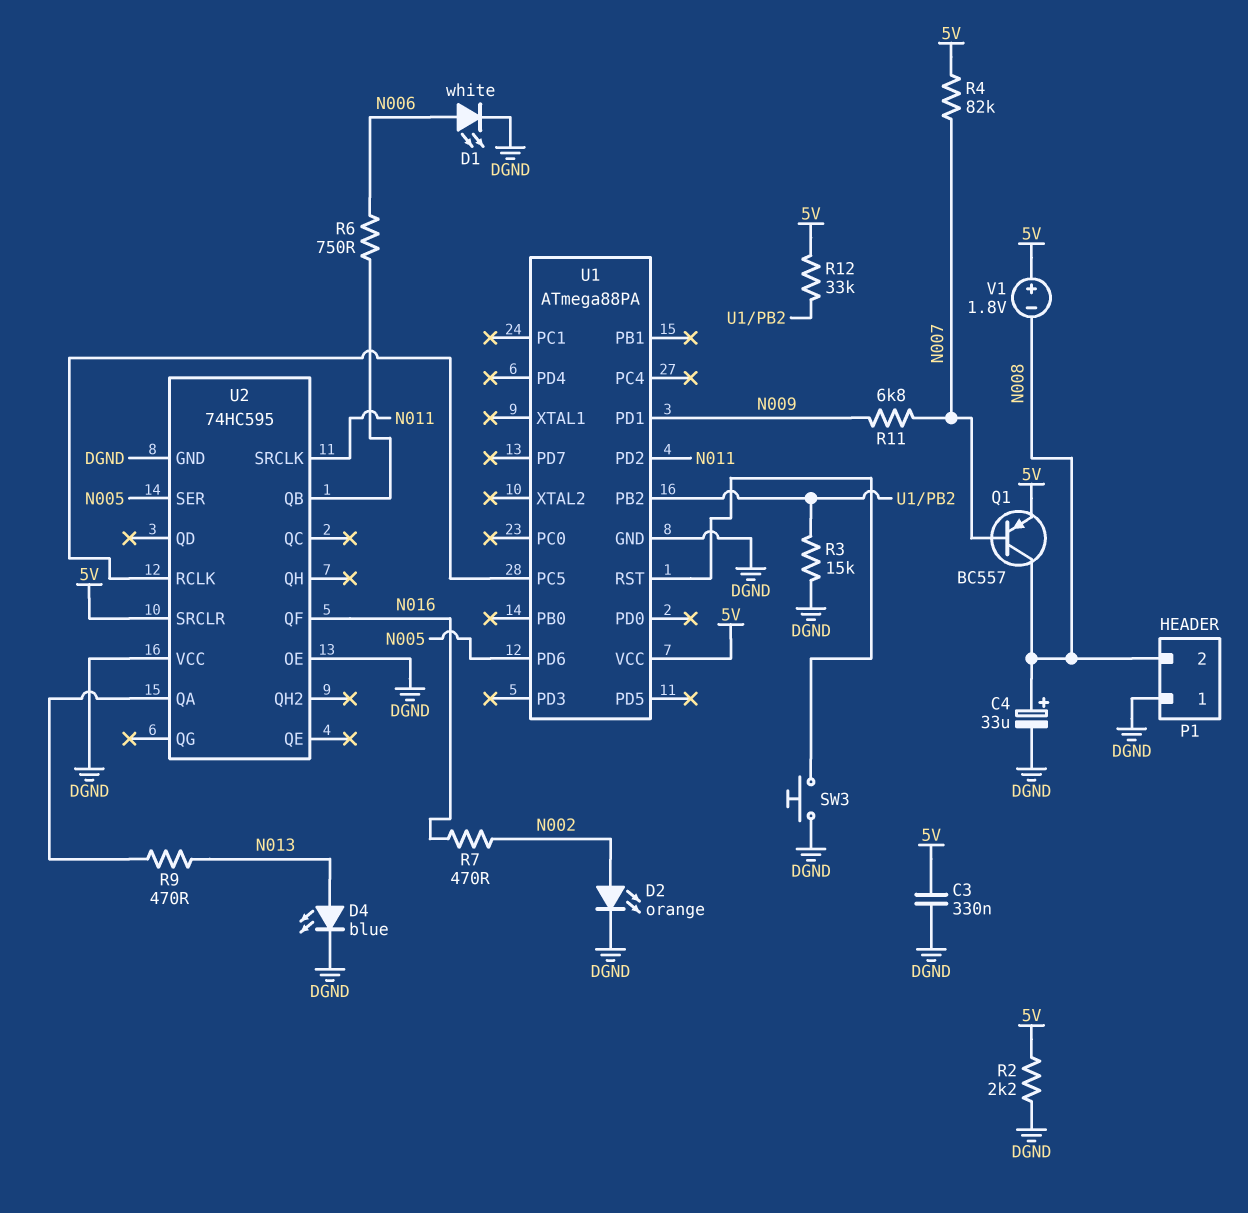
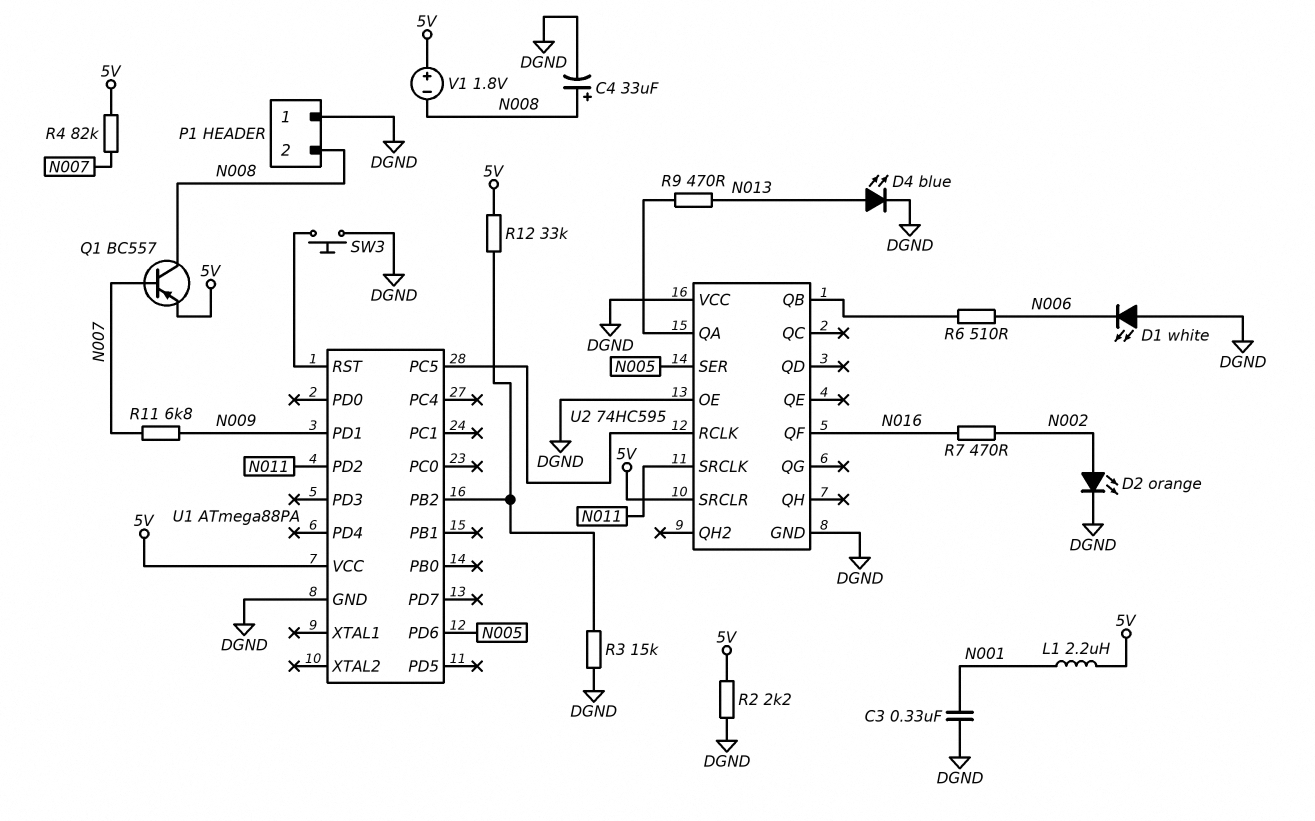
C3: 330nF (5V, DGND) -> 330nF (DGND, N001)
D1: LED white (A N006, K DGND) -> LED white (A DGND, K N006)
L1: none -> 2.2uH (5V, N001)
R6: 750 (N006, U2/QB) -> 510 (N006, U2/QB)

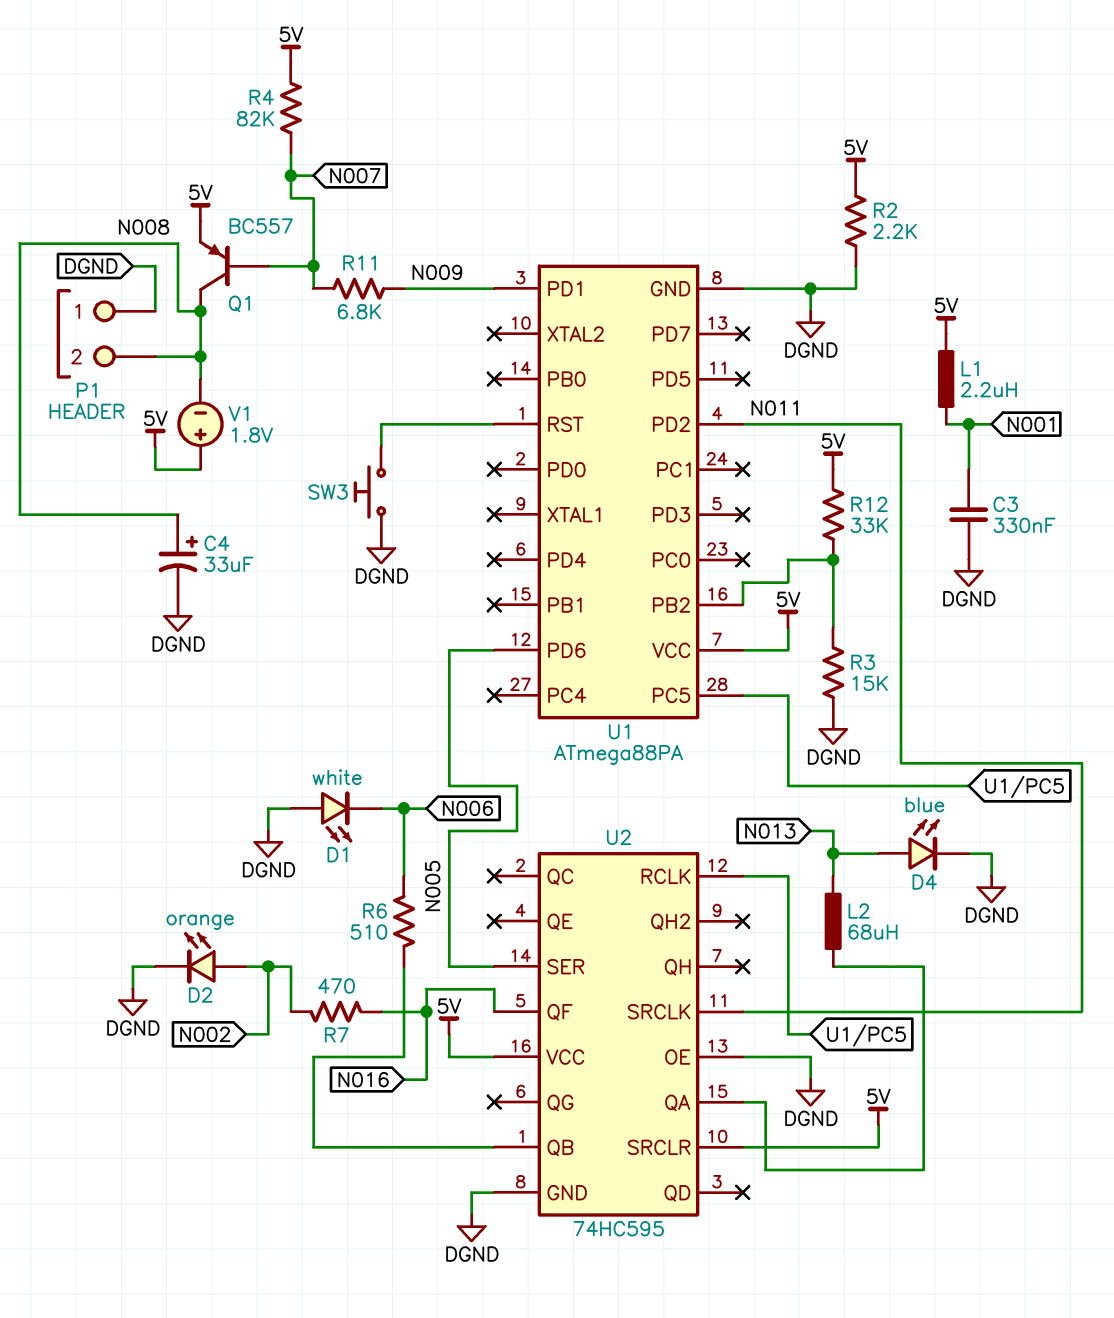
L2: none -> 68uH (N013, U2/QA)
R9: 470 (N013, U2/QA) -> none
U2 pin VCC: DGND -> 5V

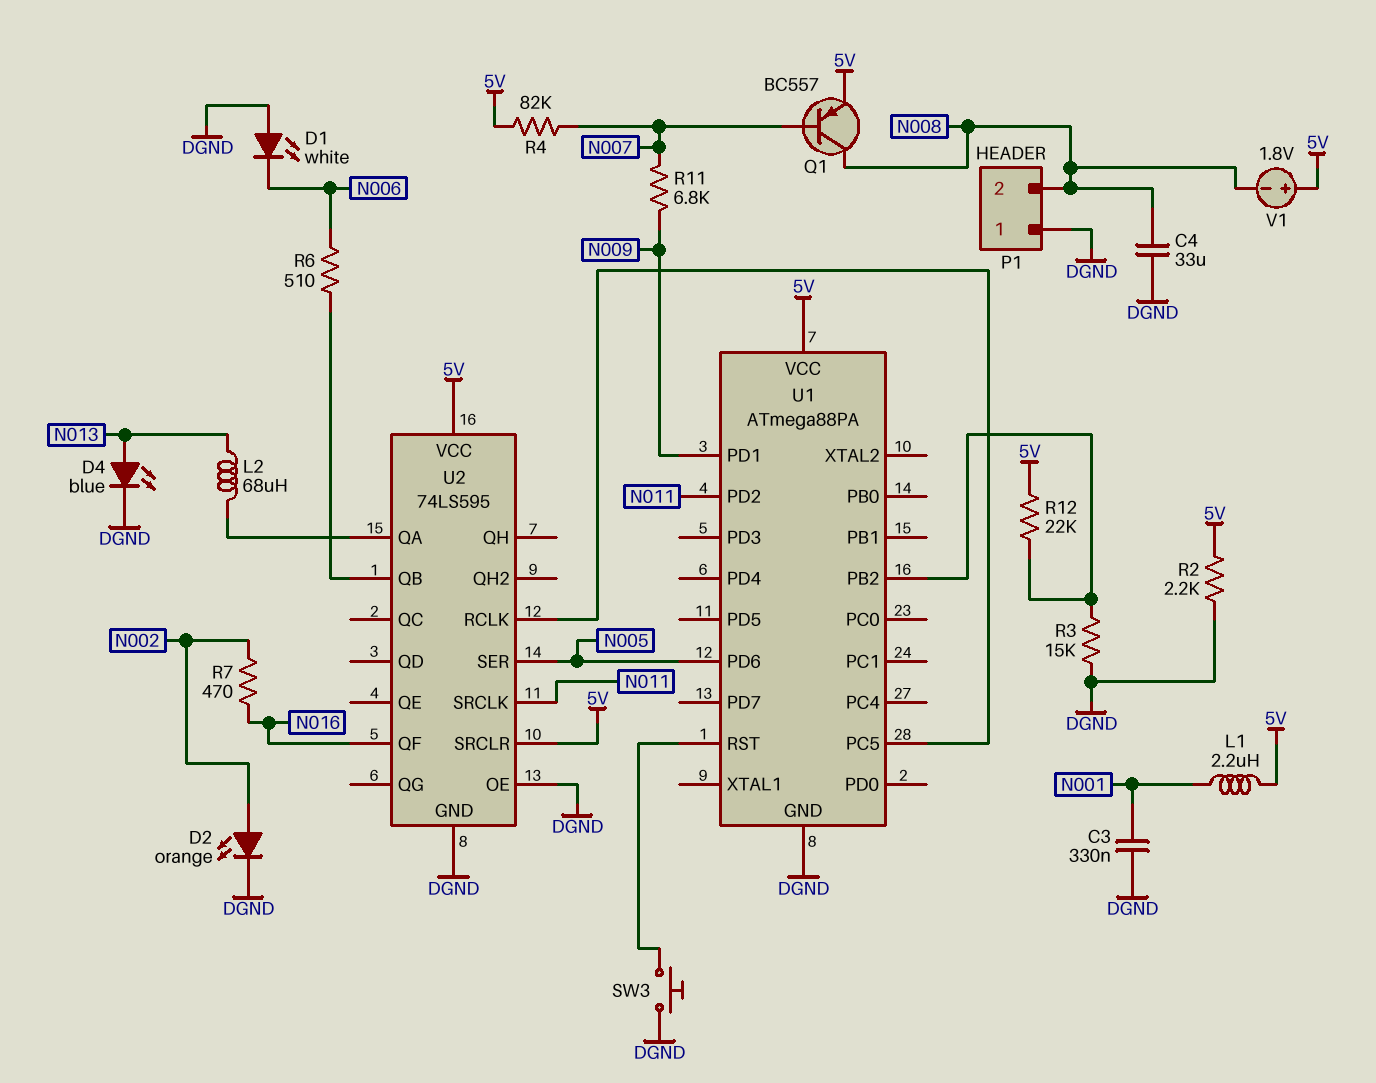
C4: 33uF (plus N008, minus DGND) -> 33uF (DGND, N008)
R12: 33k (5V, U1/PB2) -> 22k (5V, U1/PB2)
U2: 74HC595 -> 74LS595

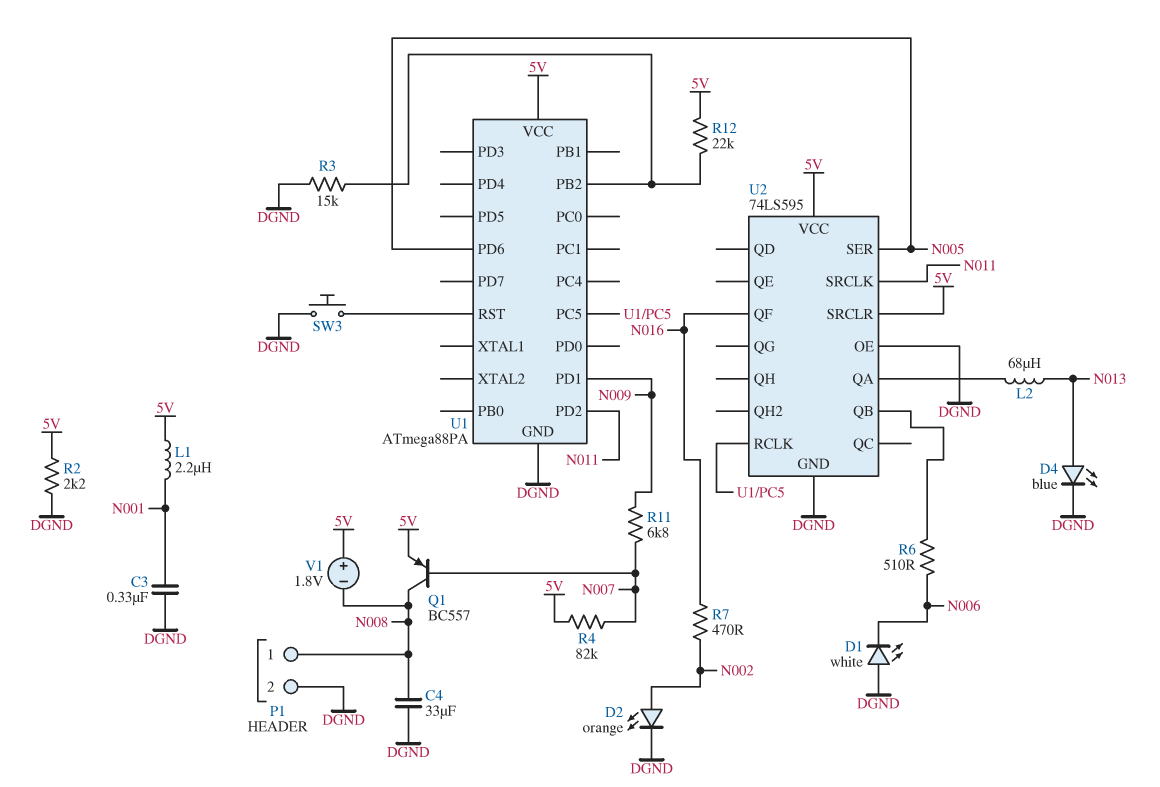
P1 pin 1: DGND -> N008
P1 pin 2: N008 -> DGND

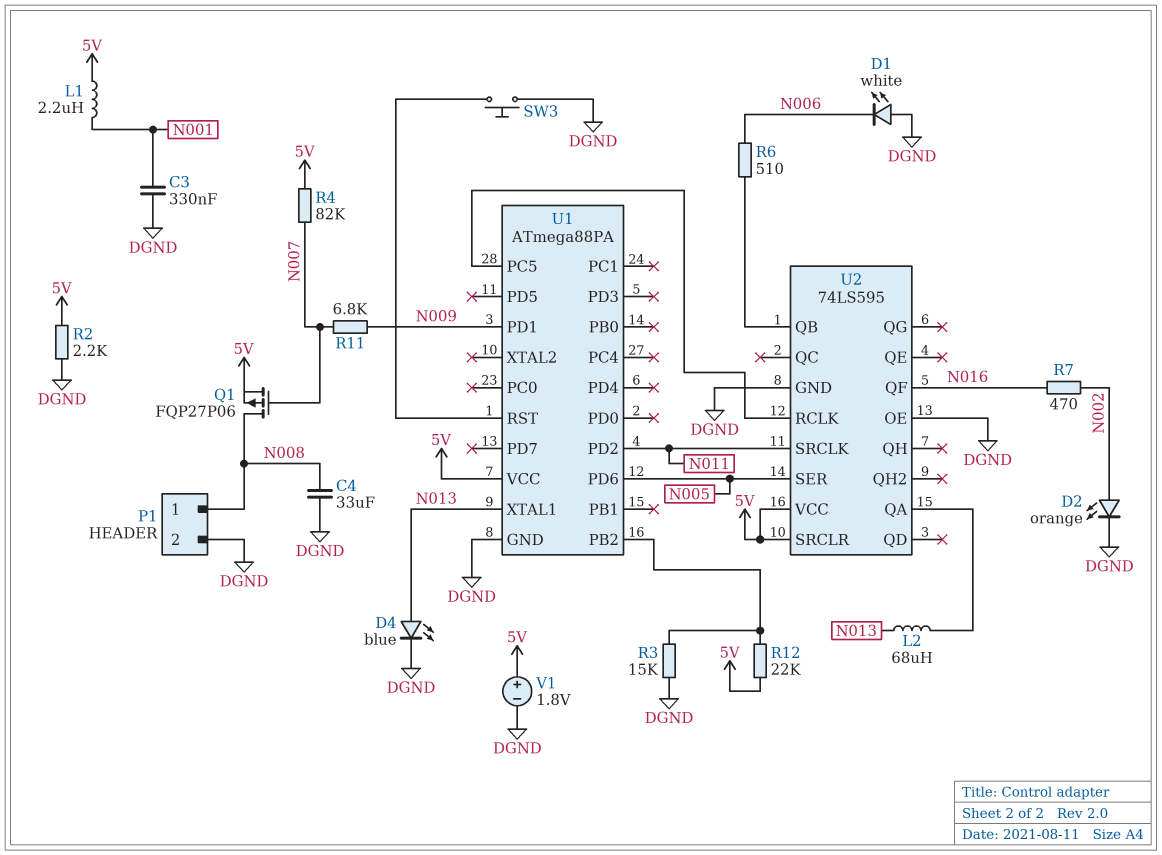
Q1: PNP BC557 (B N007, C N008, E 5V) -> PMOS FQP27P06 (G N007, D N008, S 5V)
U1 pin XTAL1: none -> N013
V1: 1.8V (plus 5V, minus N008) -> 1.8V (plus 5V, minus DGND)

